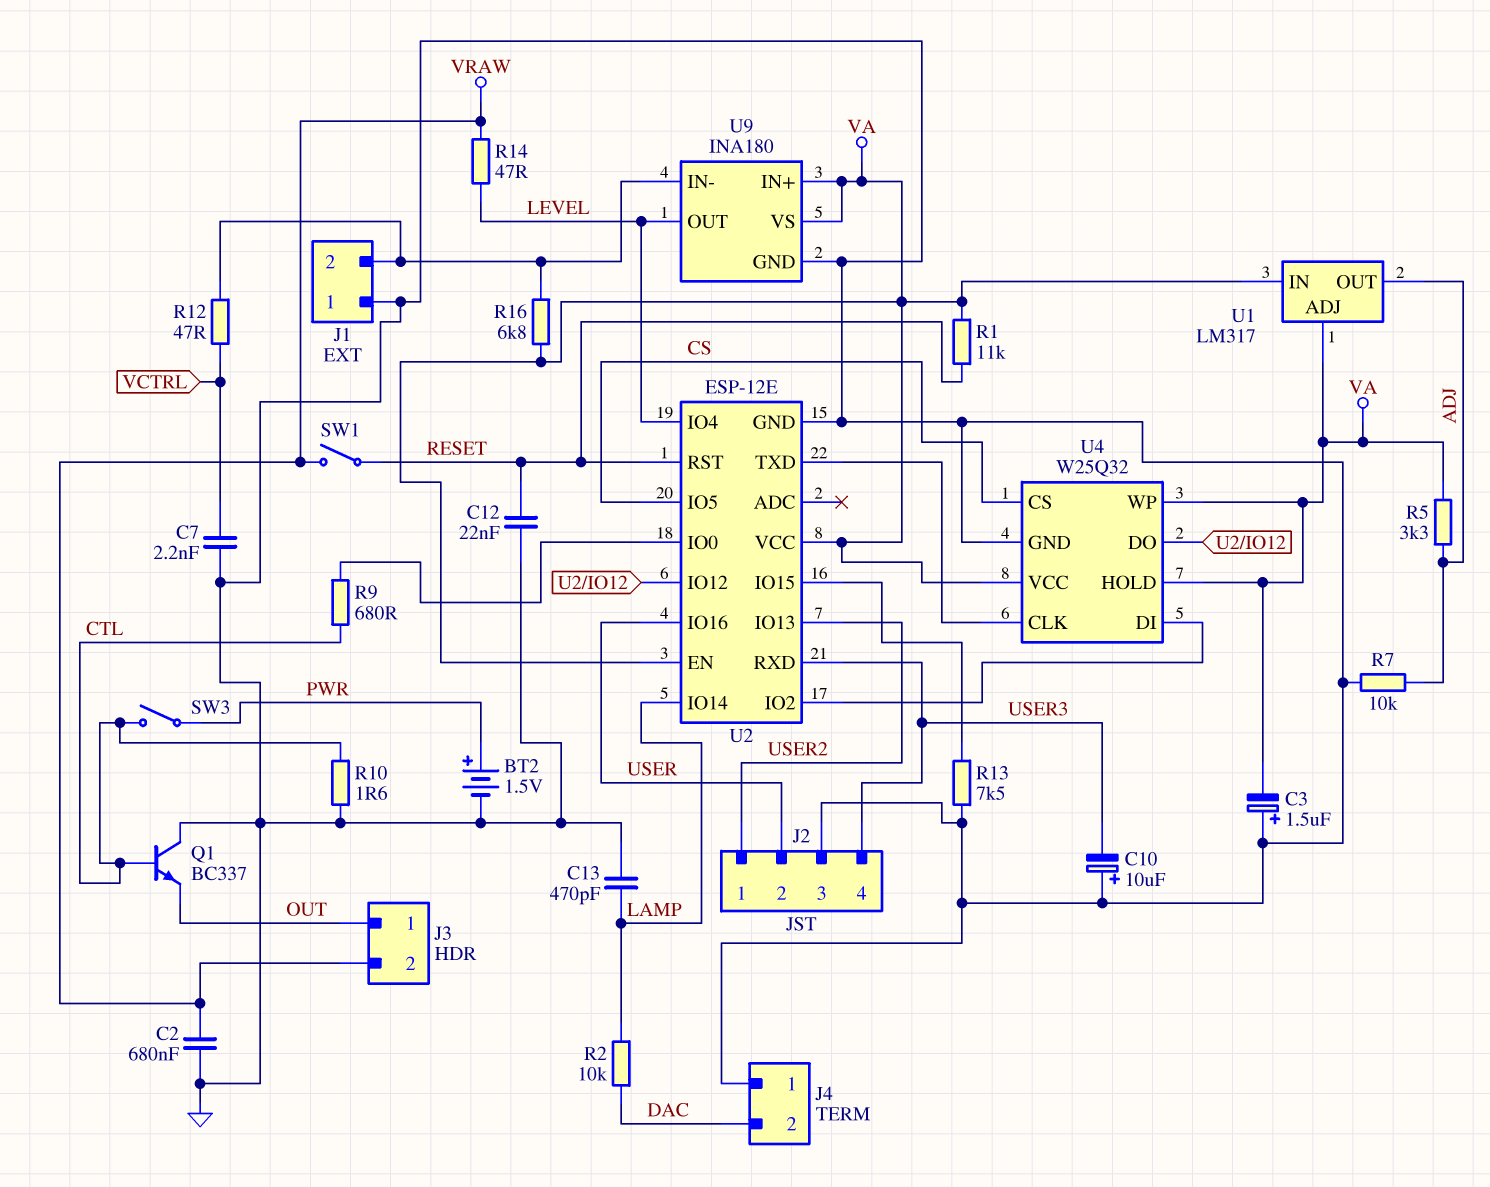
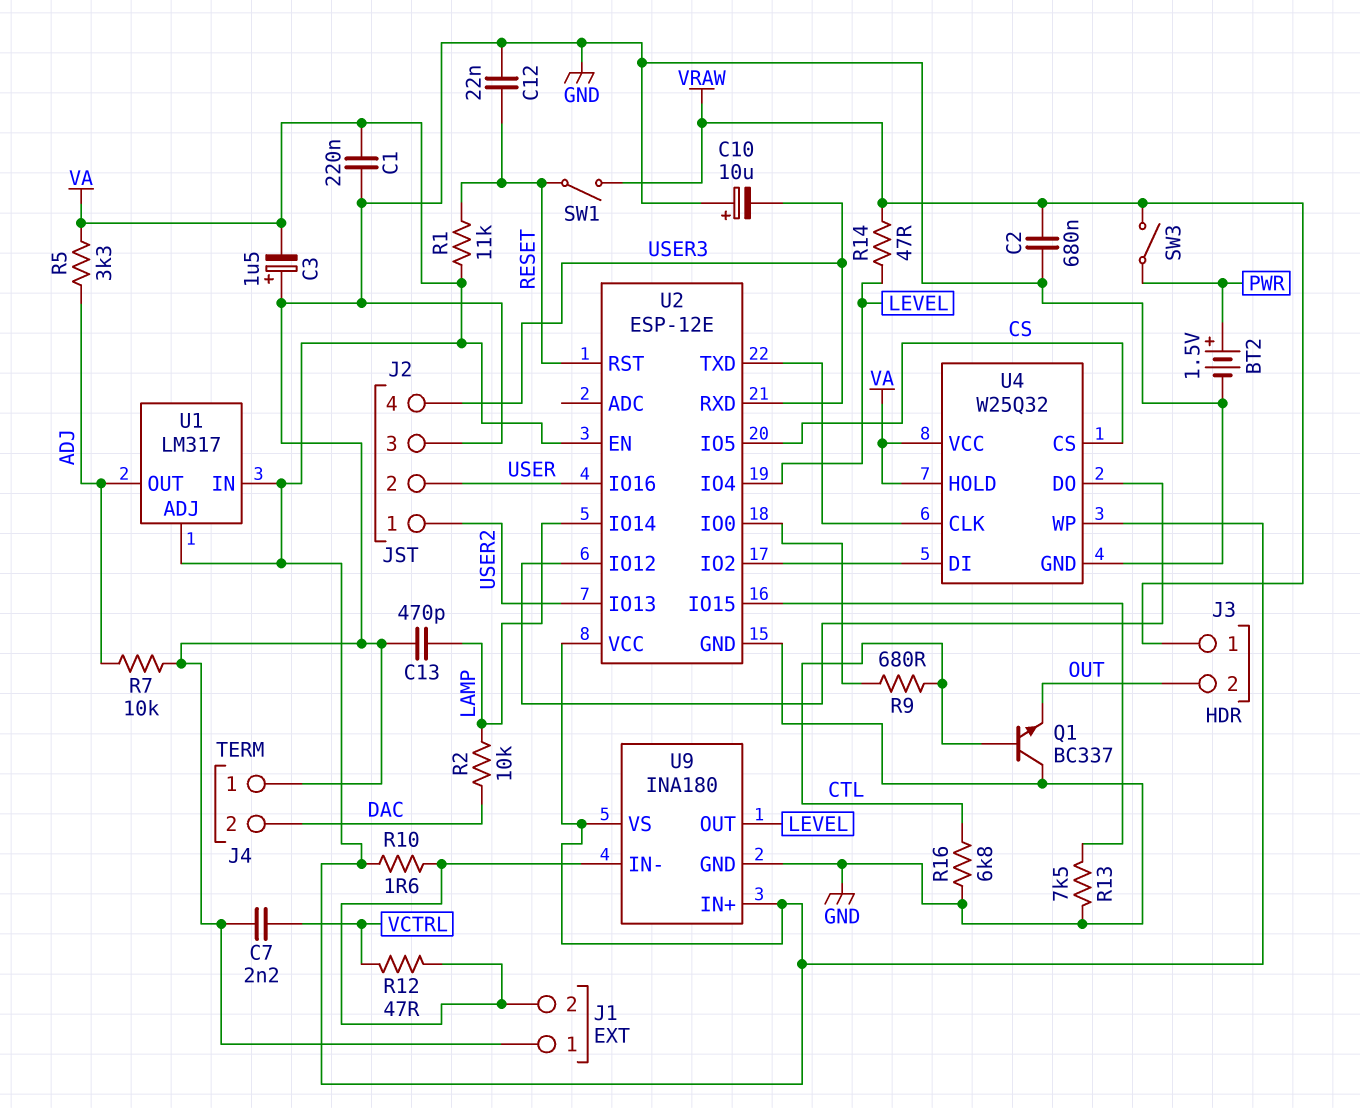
C1: none -> 220nF (GND, VA)
J3 pin 1: OUT -> VRAW
J3 pin 2: VRAW -> OUT
R10: 1.6 (CTL, GND) -> 1.6 (J1/2, VA)
R16: 6.8k (J1/2, VA) -> 6.8k (CTL, GND)
SW3: switch (CTL, PWR) -> switch (PWR, VRAW)

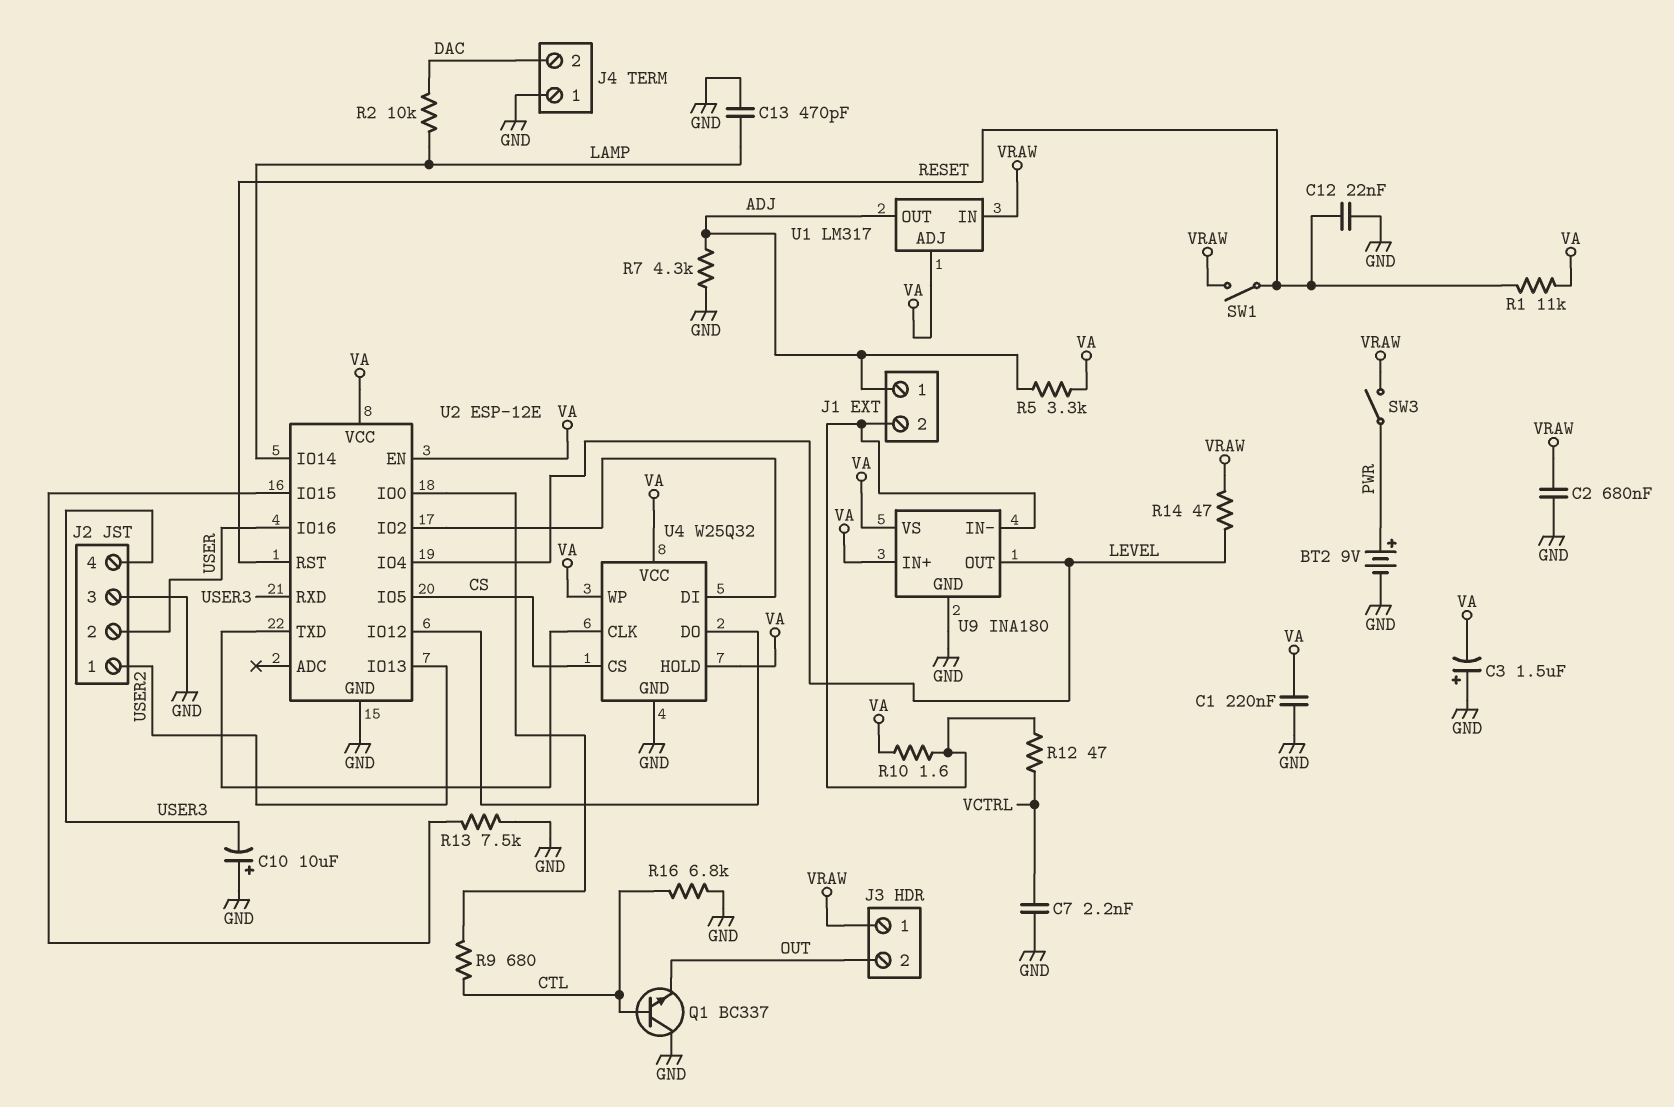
BT2: 1.5V (plus PWR, minus GND) -> 9V (plus PWR, minus GND)
J1 pin 1: GND -> ADJ
R7: 10k (ADJ, GND) -> 4.3k (ADJ, GND)
U1 pin IN: VA -> VRAW

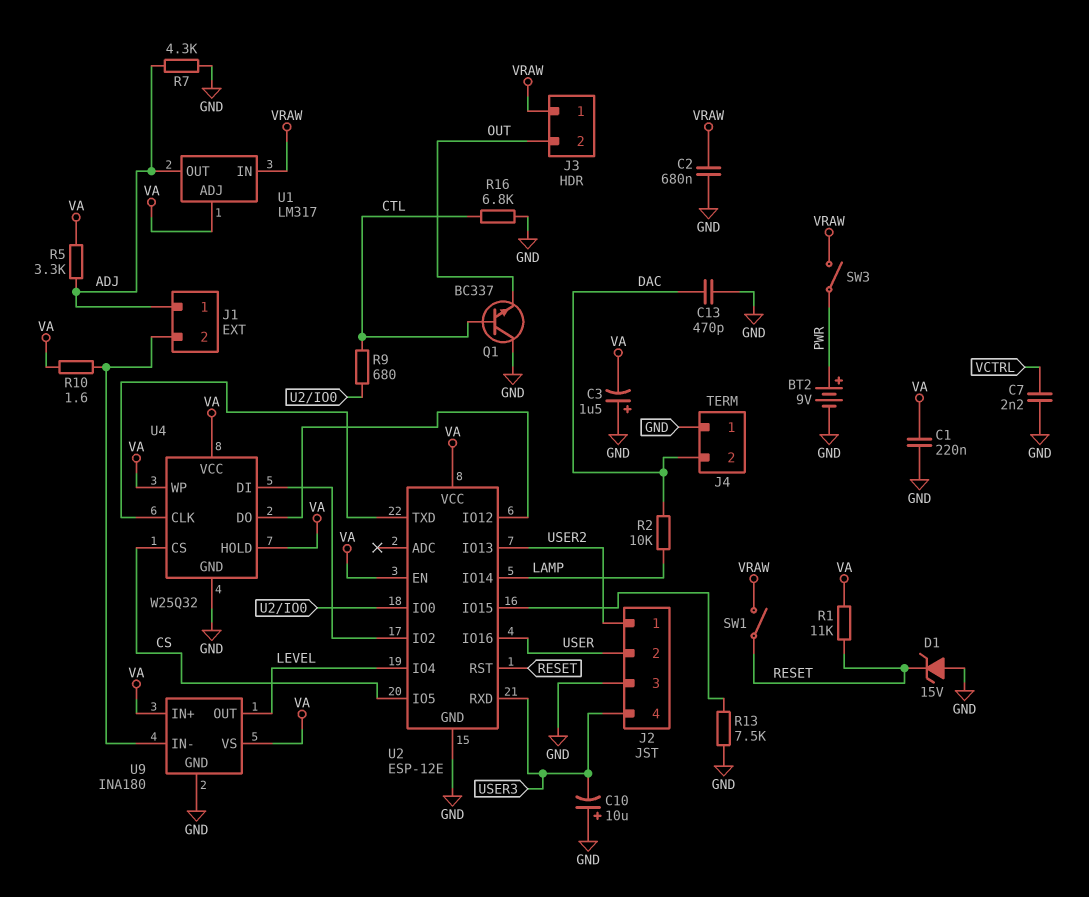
C12: 22nF (GND, RESET) -> none
C13: 470pF (GND, LAMP) -> 470pF (DAC, GND)
D1: none -> zener 15V (A GND, K RESET)
R12: 47 (J1/2, VCTRL) -> none
R14: 47 (LEVEL, VRAW) -> none

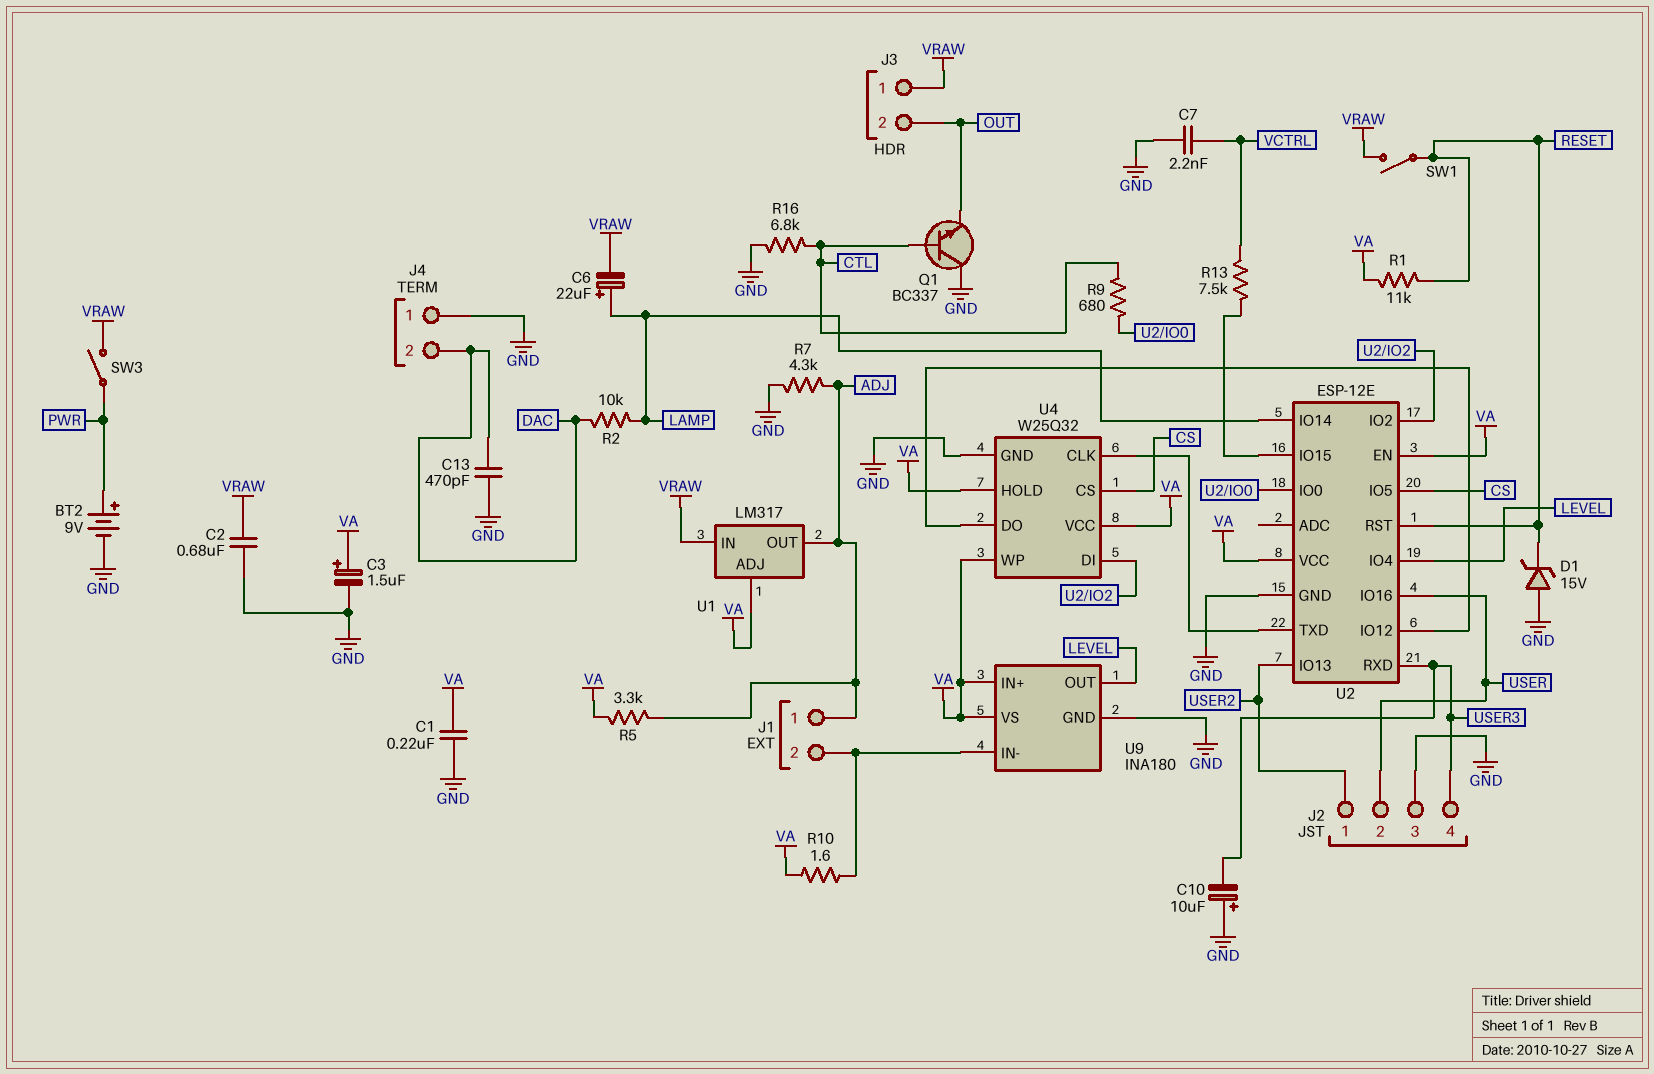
C3: 1.5uF (plus GND, minus VA) -> 1.5uF (plus VA, minus GND)
C6: none -> 22uF (plus LAMP, minus VRAW)
R13: 7.5k (GND, U2/IO15) -> 7.5k (U2/IO15, VCTRL)

